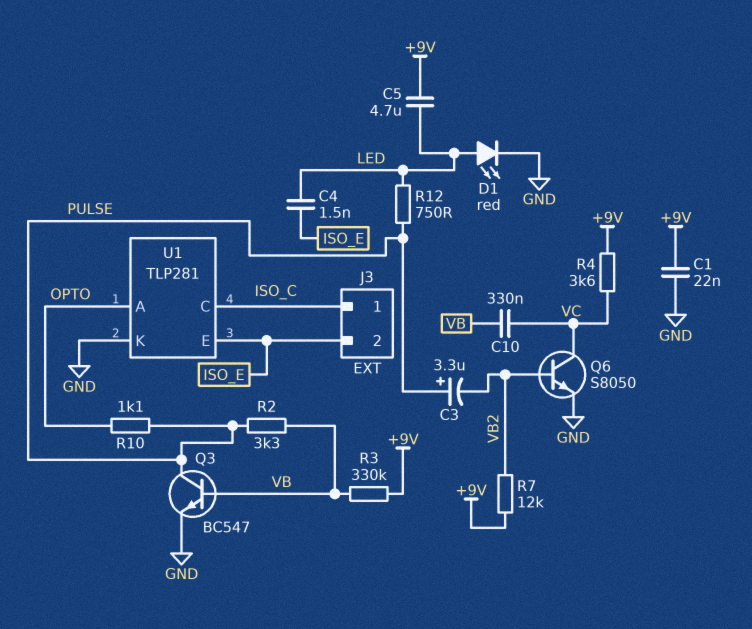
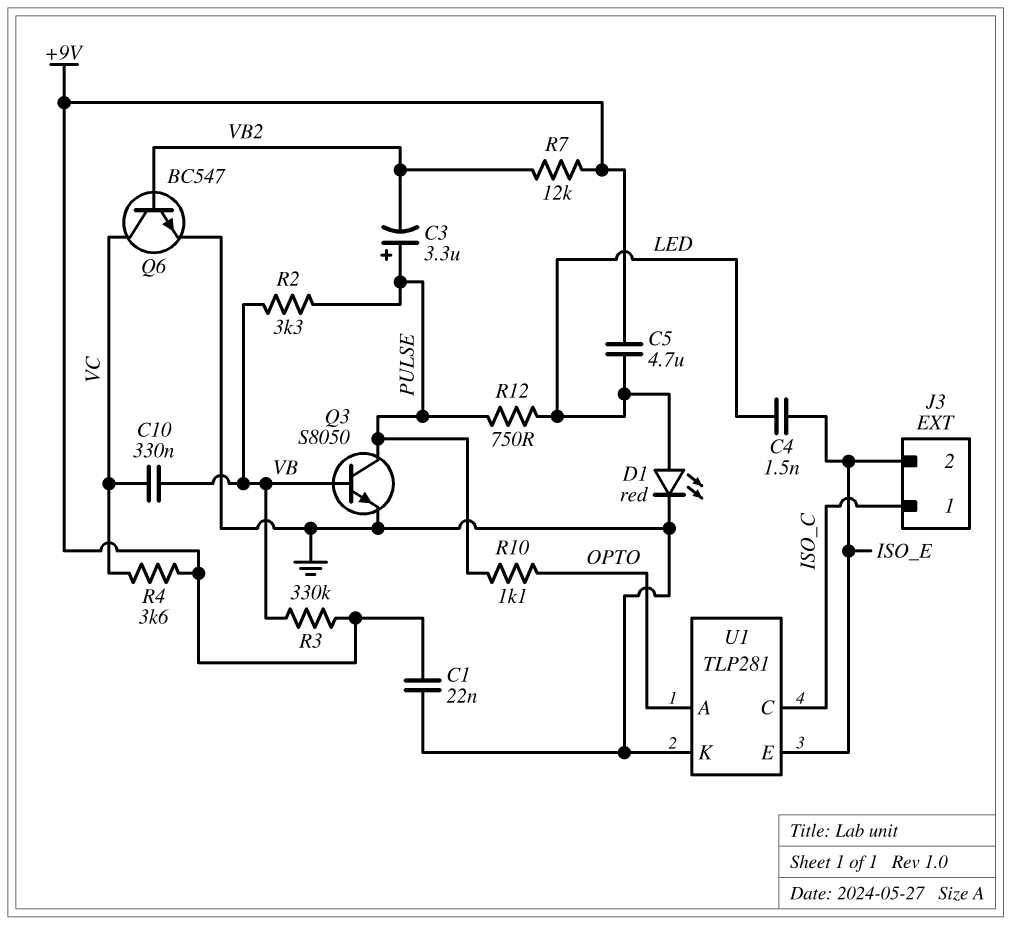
Q3: NPN BC547 (B VB, C PULSE, E GND) -> NPN S8050 (B VB, C PULSE, E GND)
Q6: NPN S8050 (B VB2, C VC, E GND) -> NPN BC547 (B VB2, C VC, E GND)

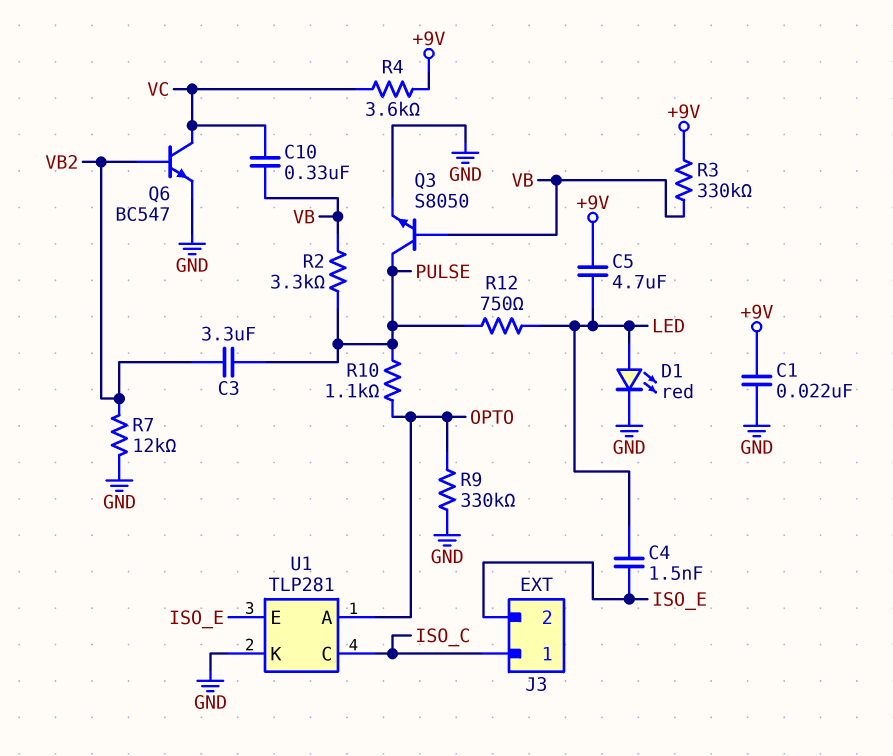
C3: 3.3uF (plus PULSE, minus VB2) -> 3.3uF (PULSE, VB2)
R7: 12k (+9V, VB2) -> 12k (GND, VB2)
R9: none -> 330k (GND, OPTO)

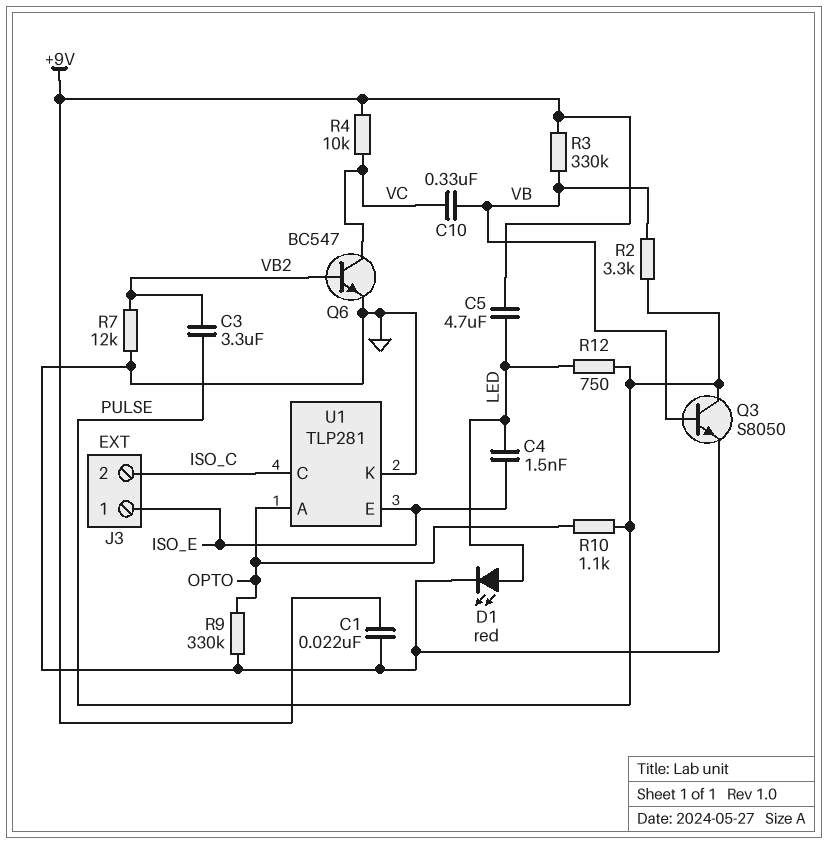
J3 pin 1: ISO_C -> ISO_E
J3 pin 2: ISO_E -> ISO_C
R4: 3.6k (+9V, VC) -> 10k (+9V, VC)

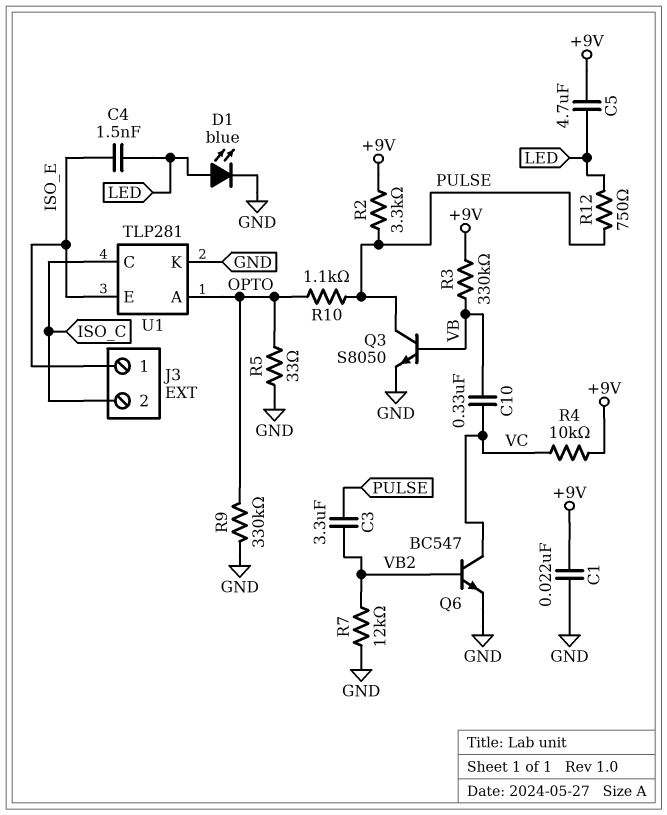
D1: LED red (A LED, K GND) -> LED blue (A LED, K GND)
R2: 3.3k (PULSE, VB) -> 3.3k (+9V, PULSE)
R5: none -> 33 (GND, OPTO)

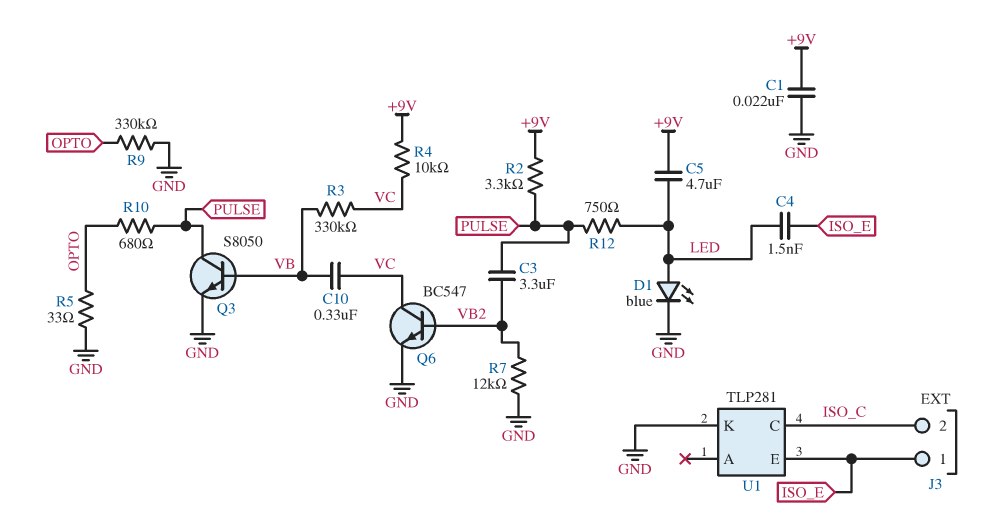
R3: 330k (+9V, VB) -> 330k (VB, VC)
R10: 1.1k (OPTO, PULSE) -> 680 (OPTO, PULSE)
U1 pin A: OPTO -> none

